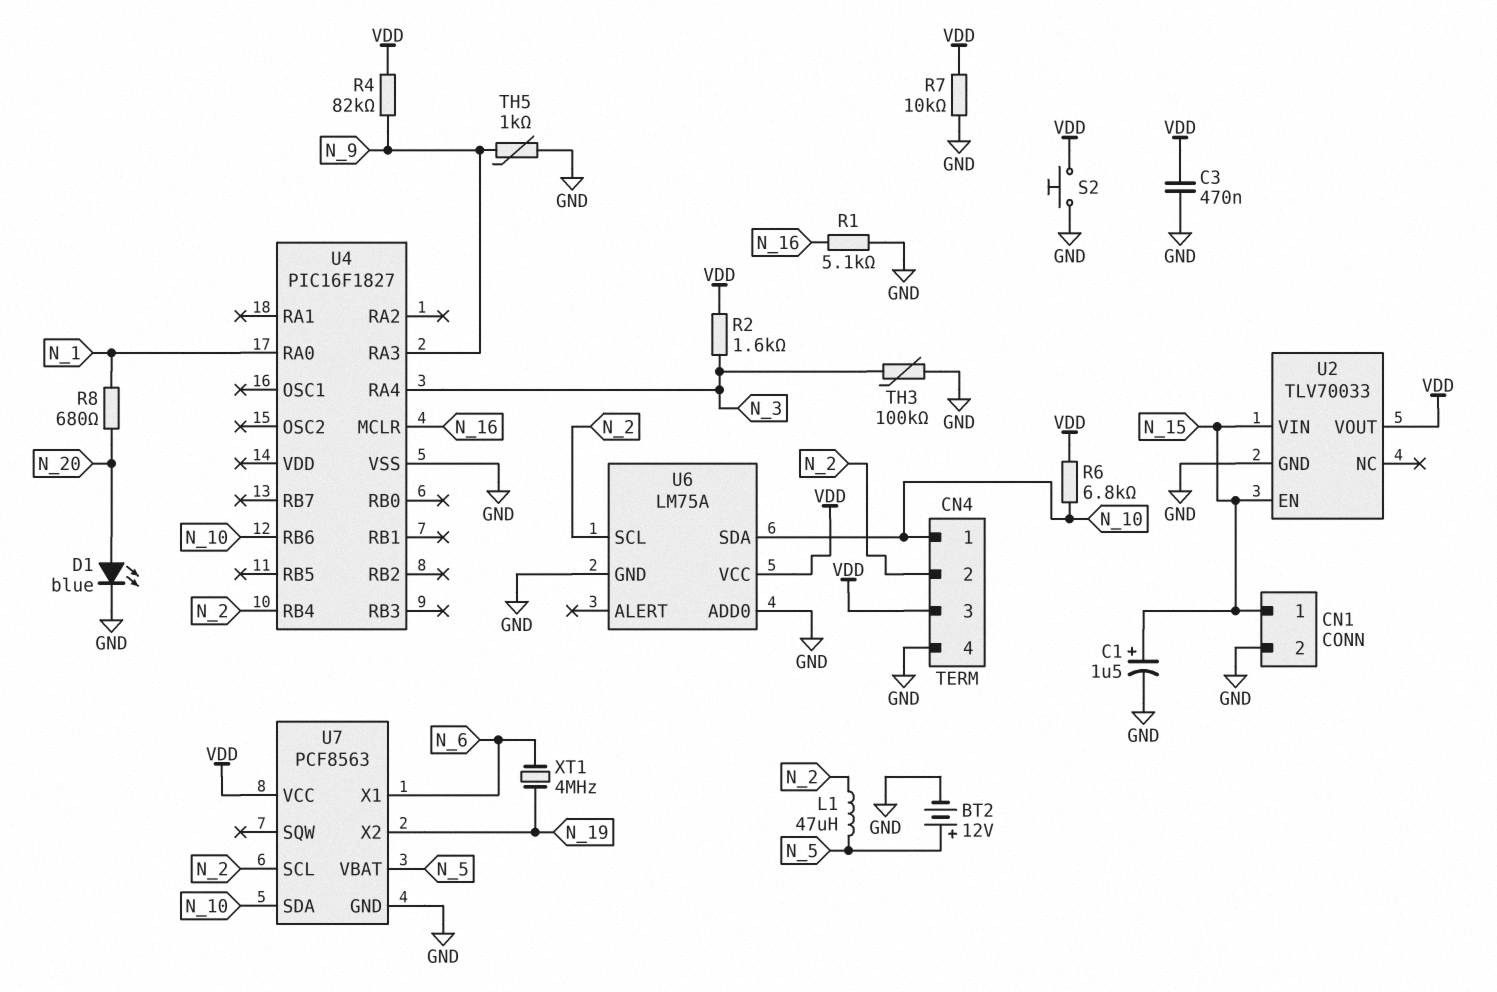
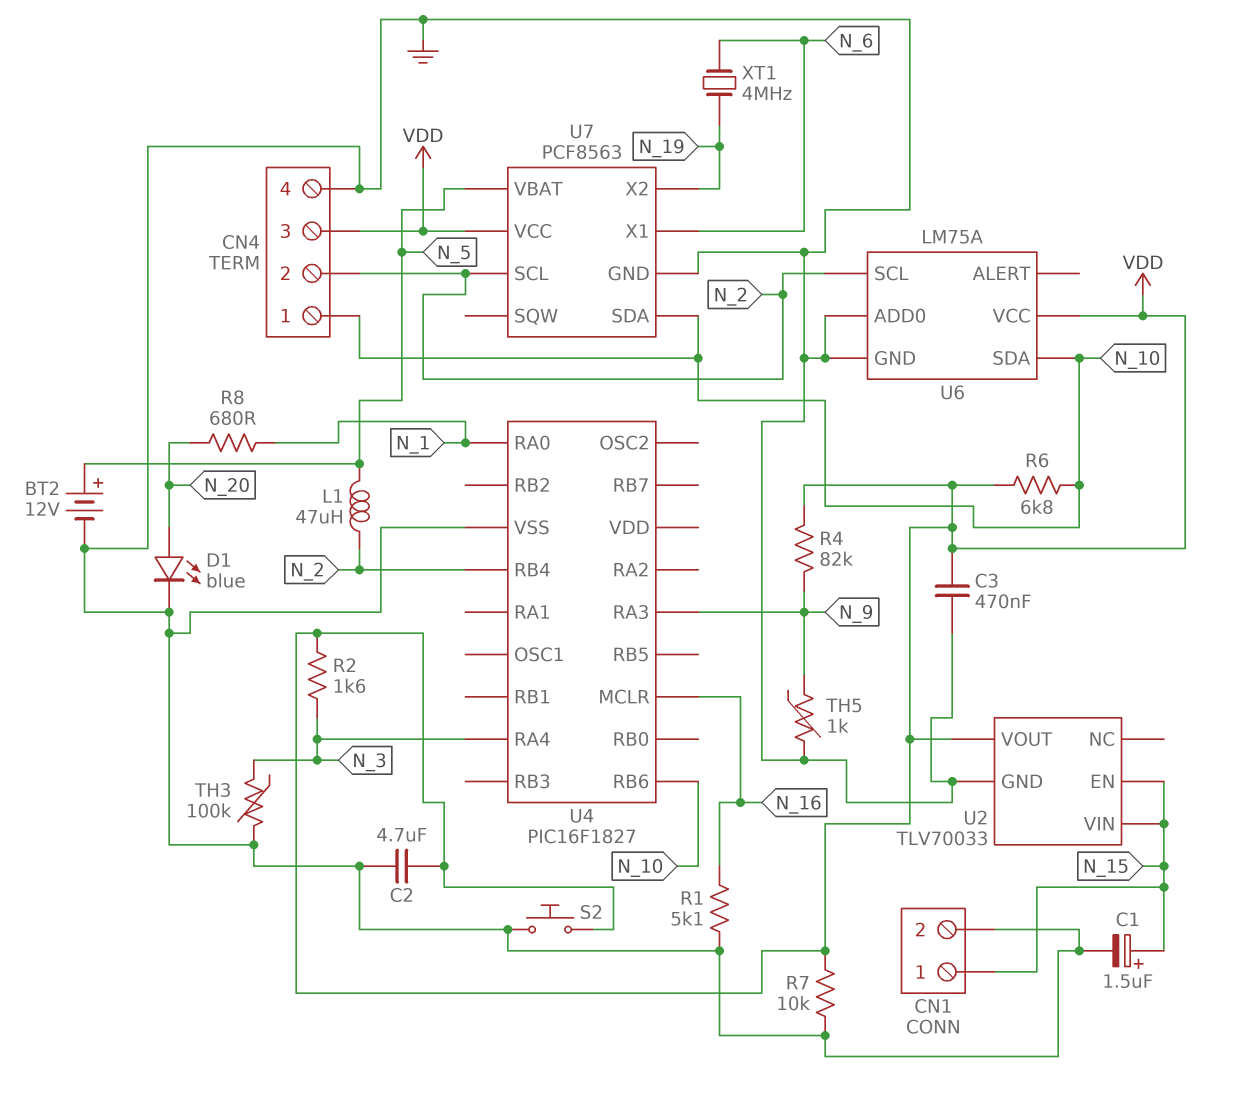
C2: none -> 4.7uF (GND, VDD)

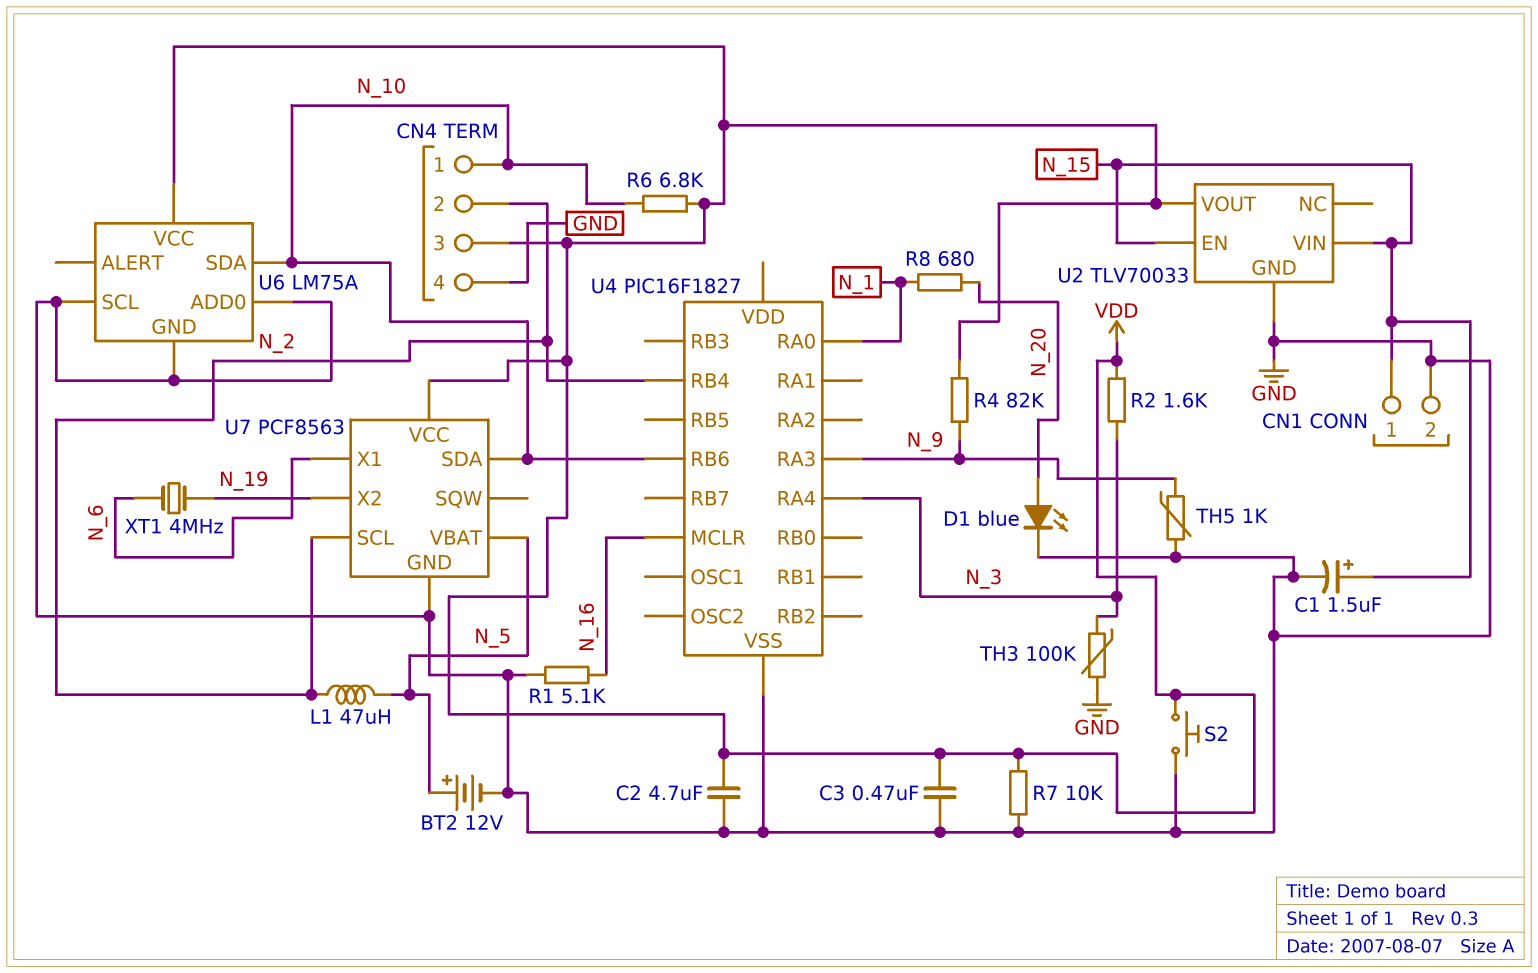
U6 pin SCL: N_2 -> GND

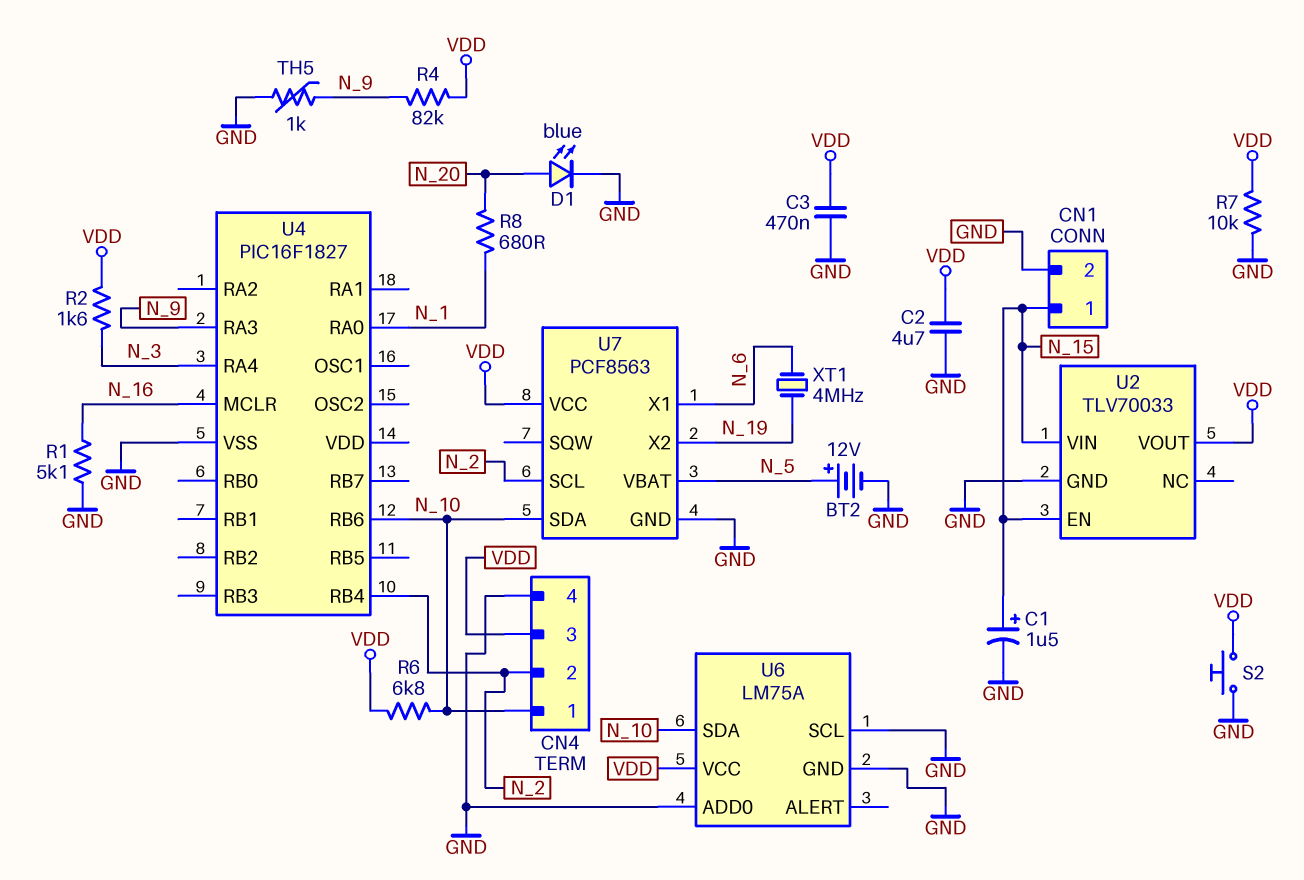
L1: 47uH (N_2, N_5) -> none
TH3: 100k (GND, N_3) -> none

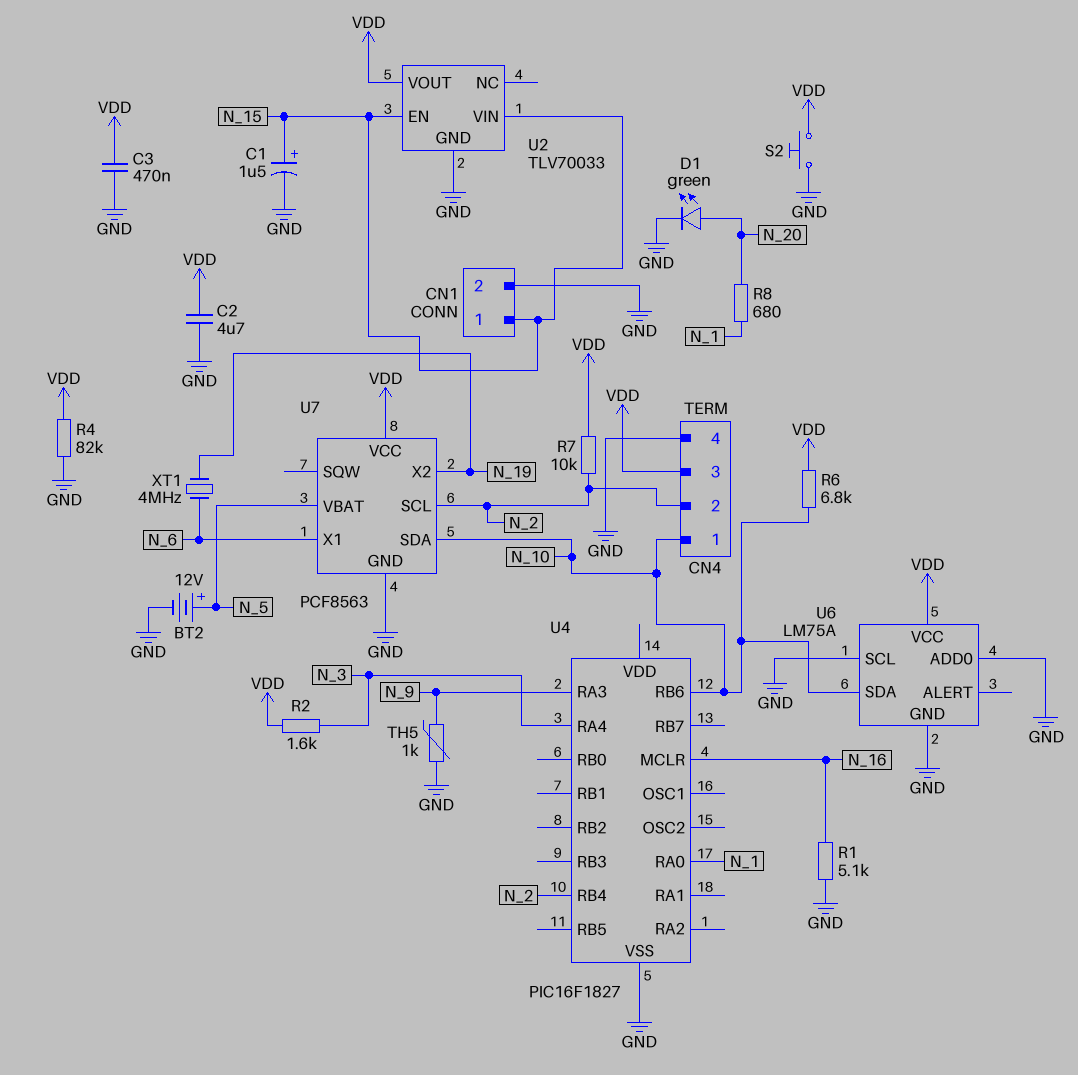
D1: LED blue (A N_20, K GND) -> LED green (A N_20, K GND)
R4: 82k (N_9, VDD) -> 82k (GND, VDD)
R7: 10k (GND, VDD) -> 10k (N_2, VDD)

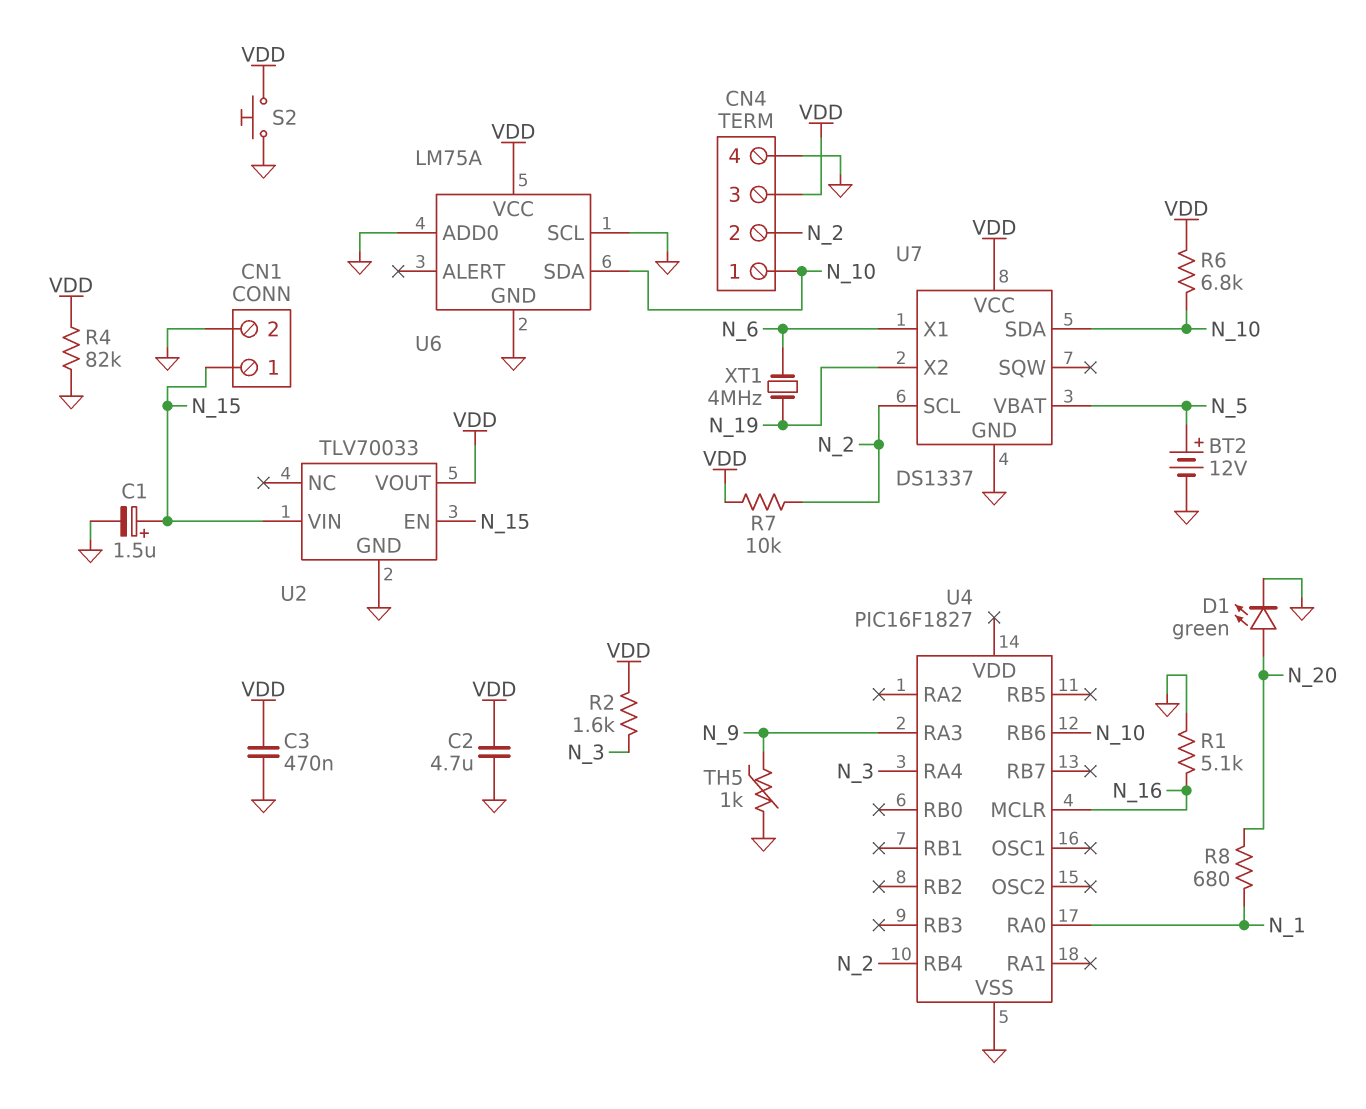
U7: PCF8563 -> DS1337

